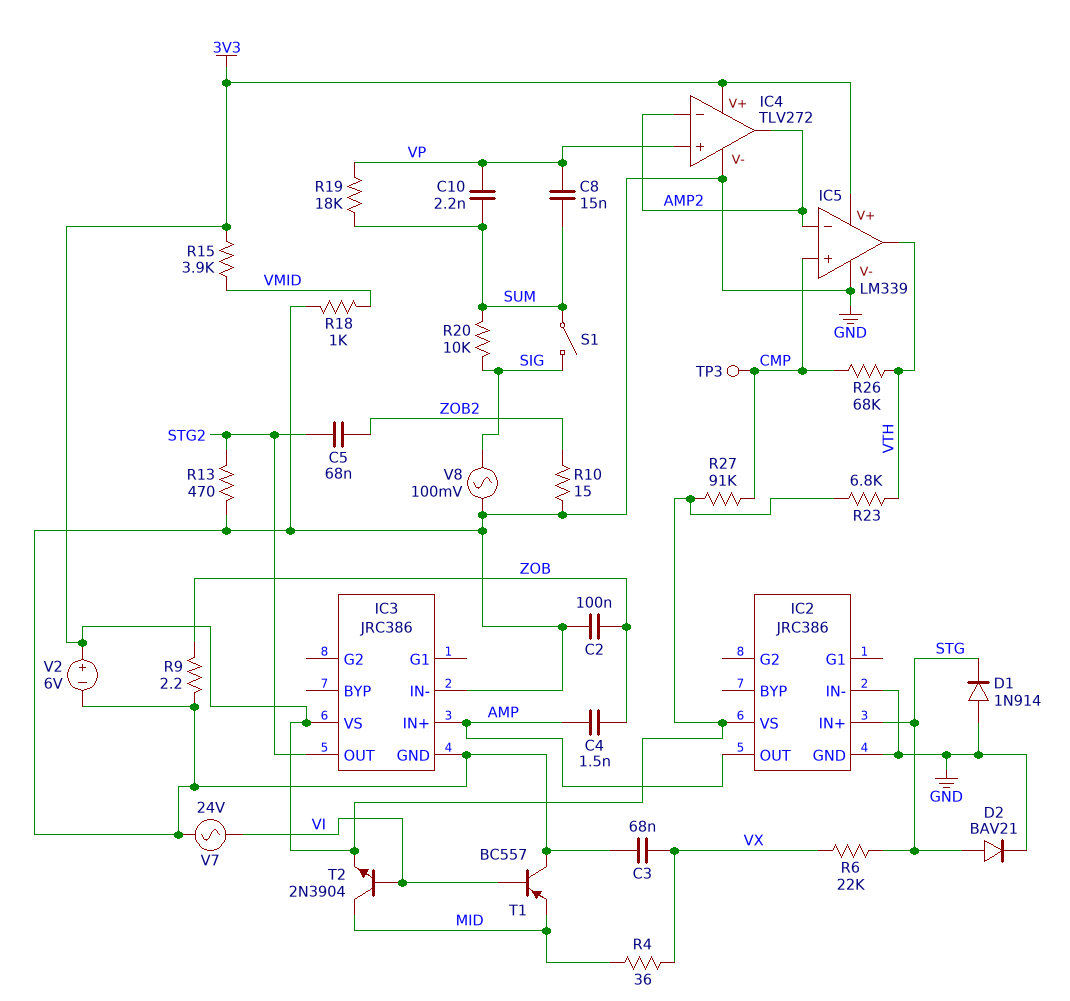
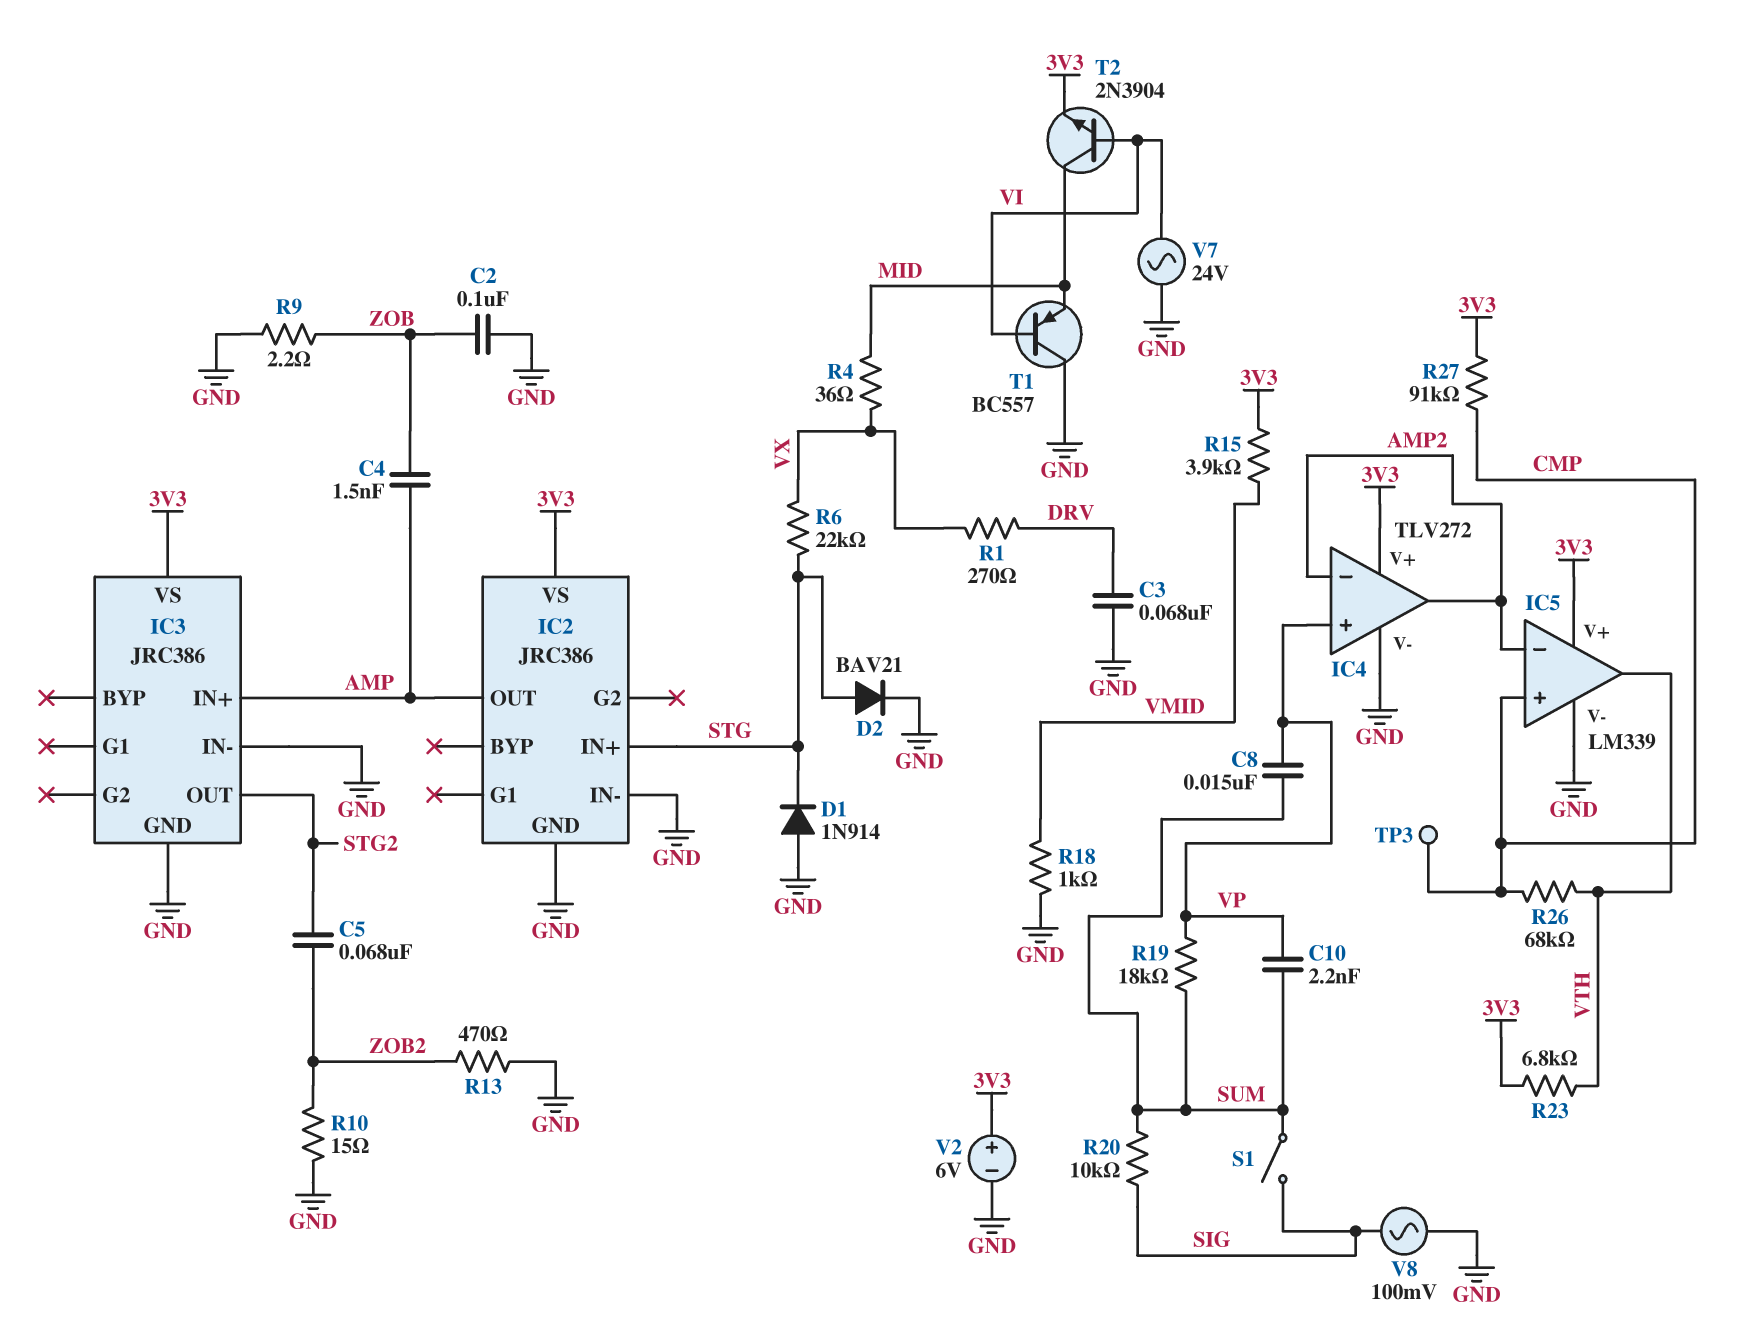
C3: 68nF (GND, VX) -> 68nF (DRV, GND)
R1: none -> 270 (DRV, VX)
R13: 470 (GND, STG2) -> 470 (GND, ZOB2)

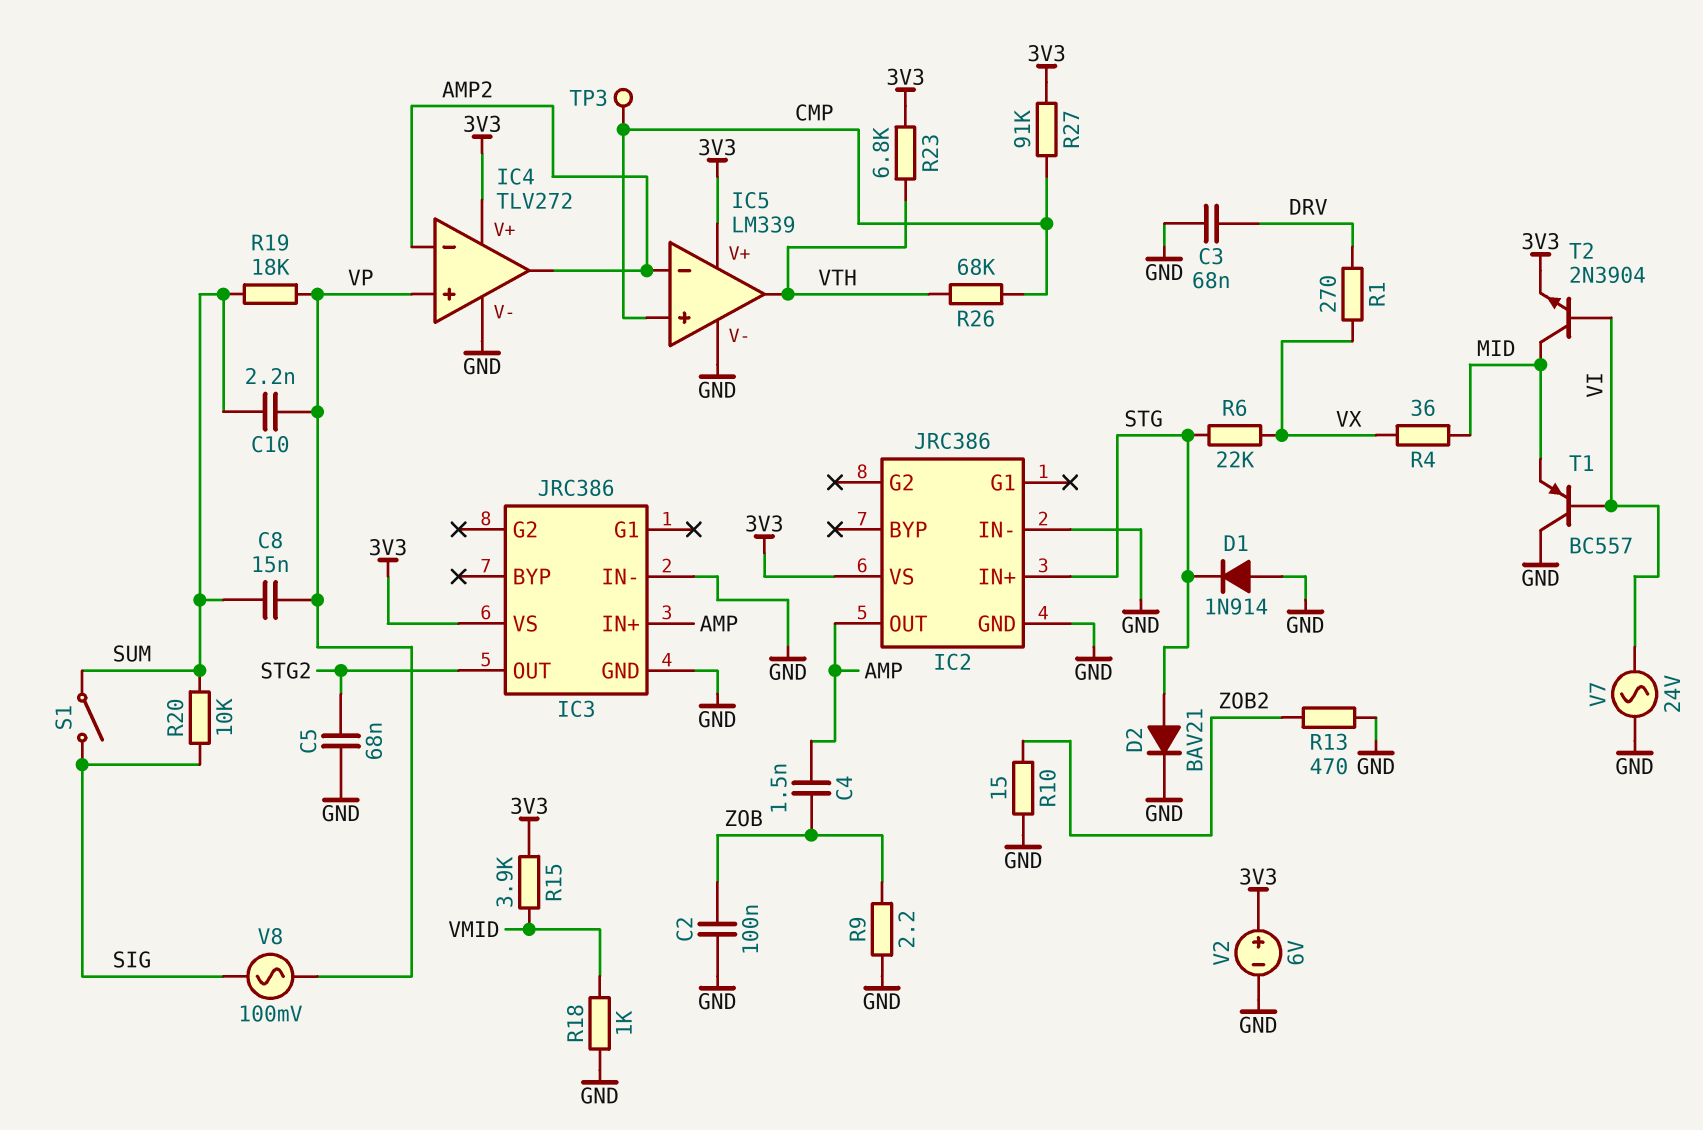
C5: 68nF (STG2, ZOB2) -> 68nF (GND, STG2)
V8: AC 100mV (GND, SIG) -> AC 100mV (SIG, VP)

